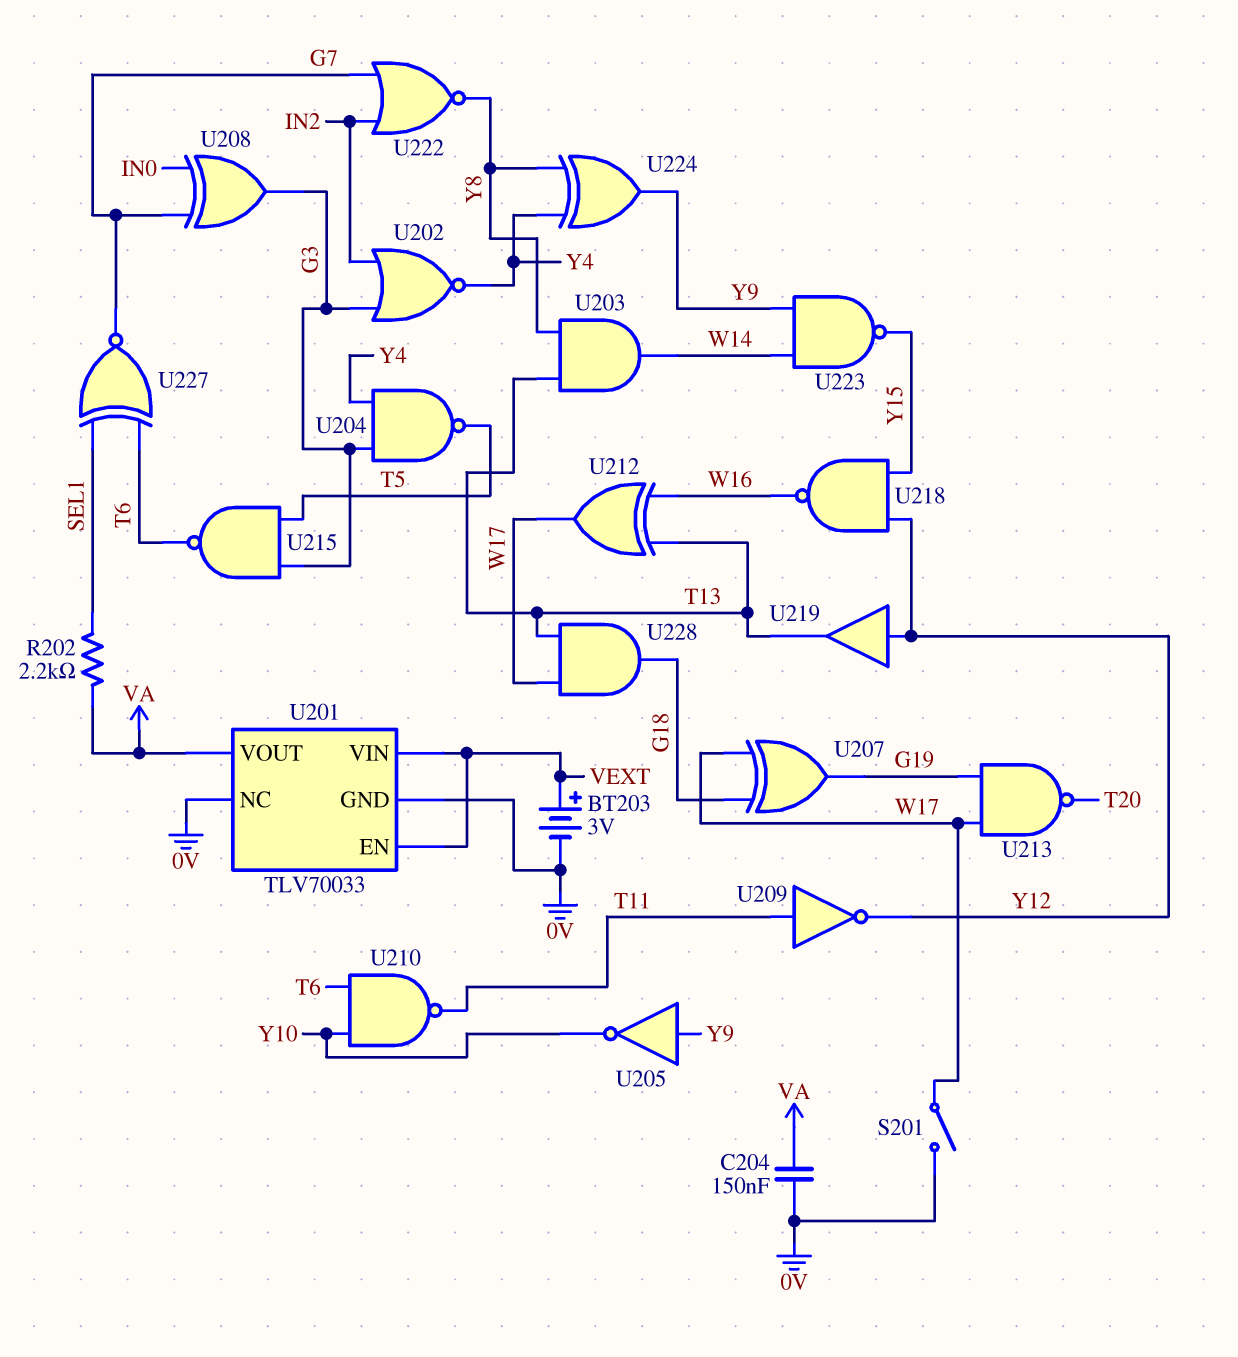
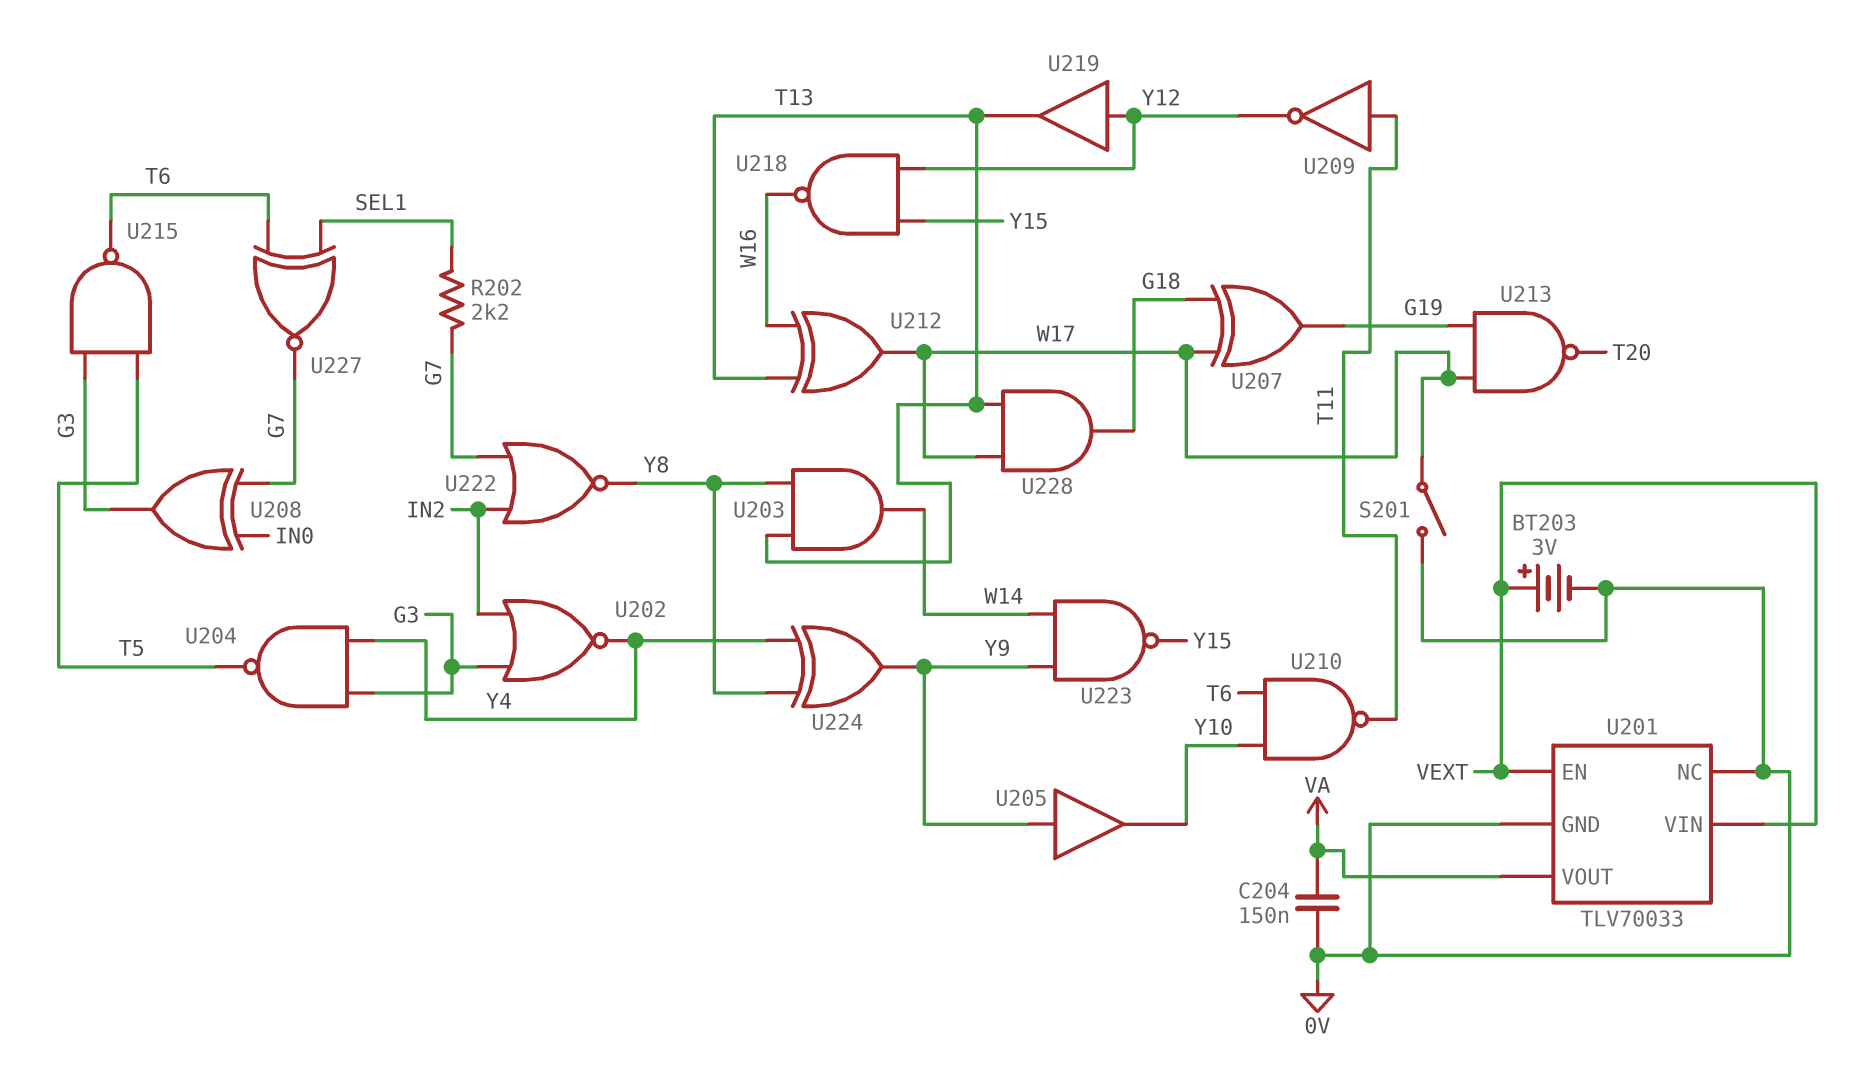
R202: 2.2k (SEL1, VA) -> 2.2k (G7, SEL1)
U205: NOT (in Y9, out Y10) -> buffer (in Y9, out Y10)

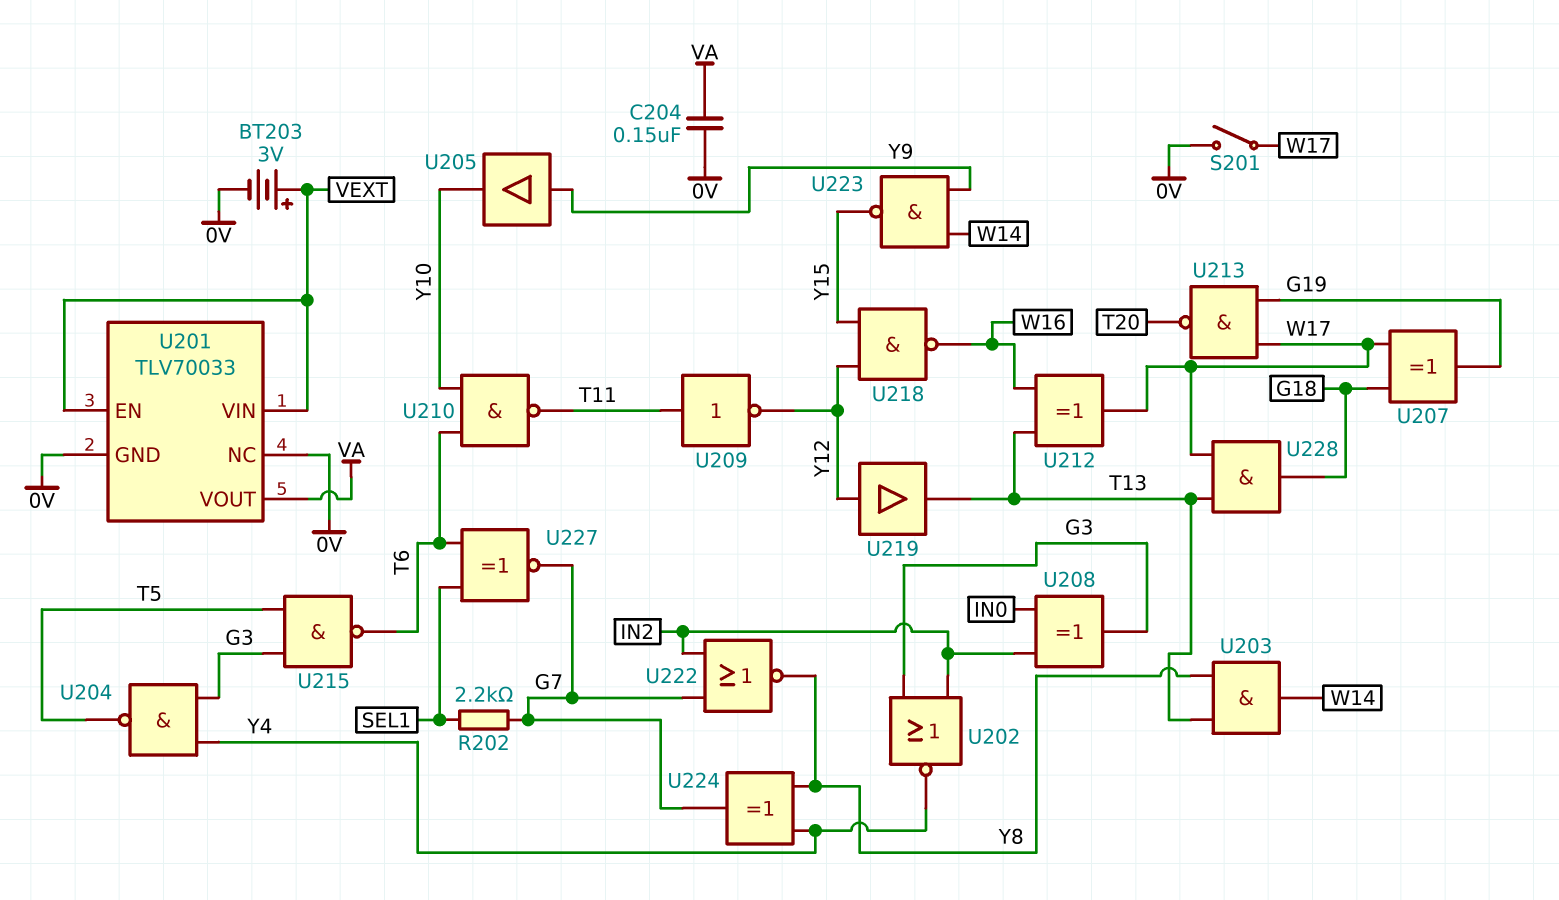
U208: XOR (in G7, in IN0, out G3) -> XOR (in IN0, in IN2, out G3)
U224: XOR (in Y4, in Y8, out Y9) -> XOR (in Y4, in Y8, out G7)

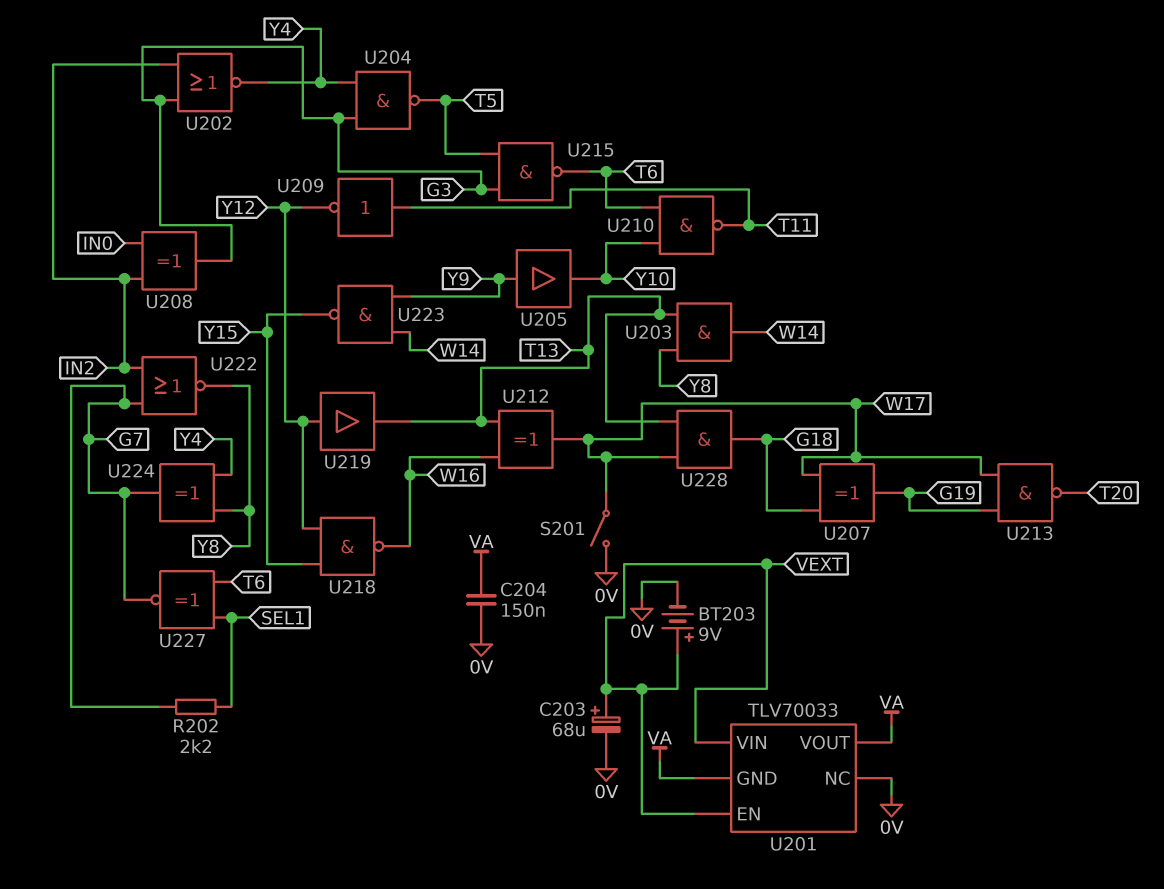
BT203: 3V (plus VEXT, minus 0V) -> 9V (plus VEXT, minus 0V)
C203: none -> 68uF (plus VEXT, minus 0V)
U201 pin GND: 0V -> VA

